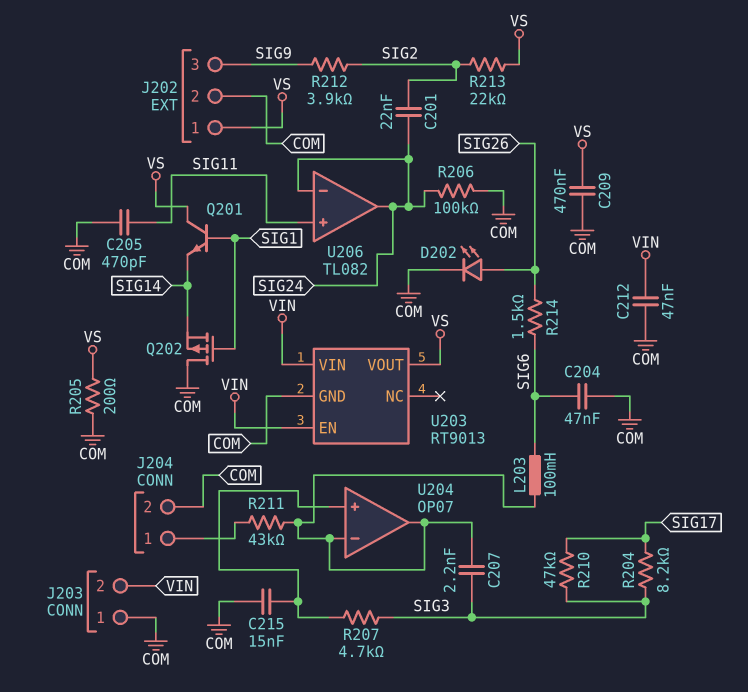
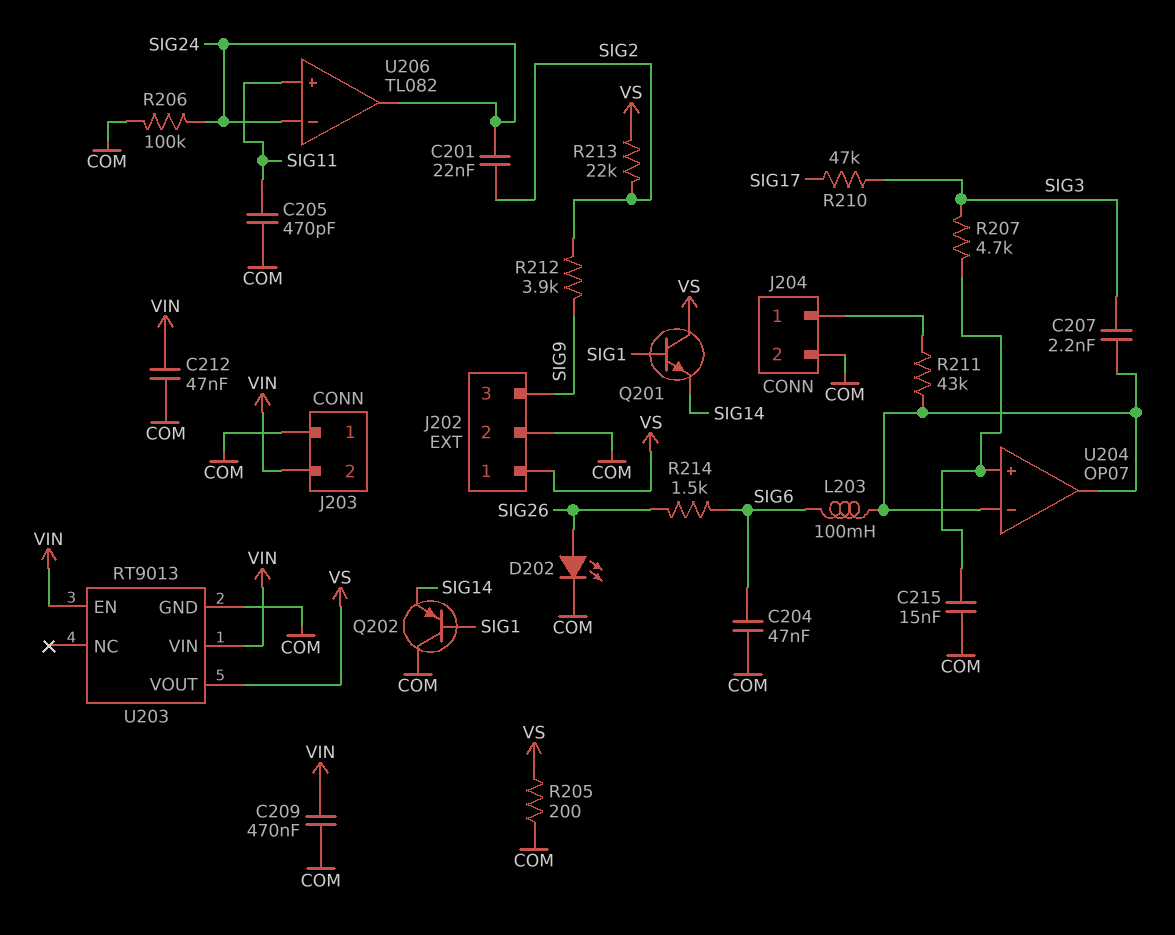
C209: 470nF (COM, VS) -> 470nF (COM, VIN)
Q202: PMOS (G SIG1, D COM, S SIG14) -> PNP (B SIG1, C COM, E SIG14)
R204: 8.2k (SIG3, SIG17) -> none

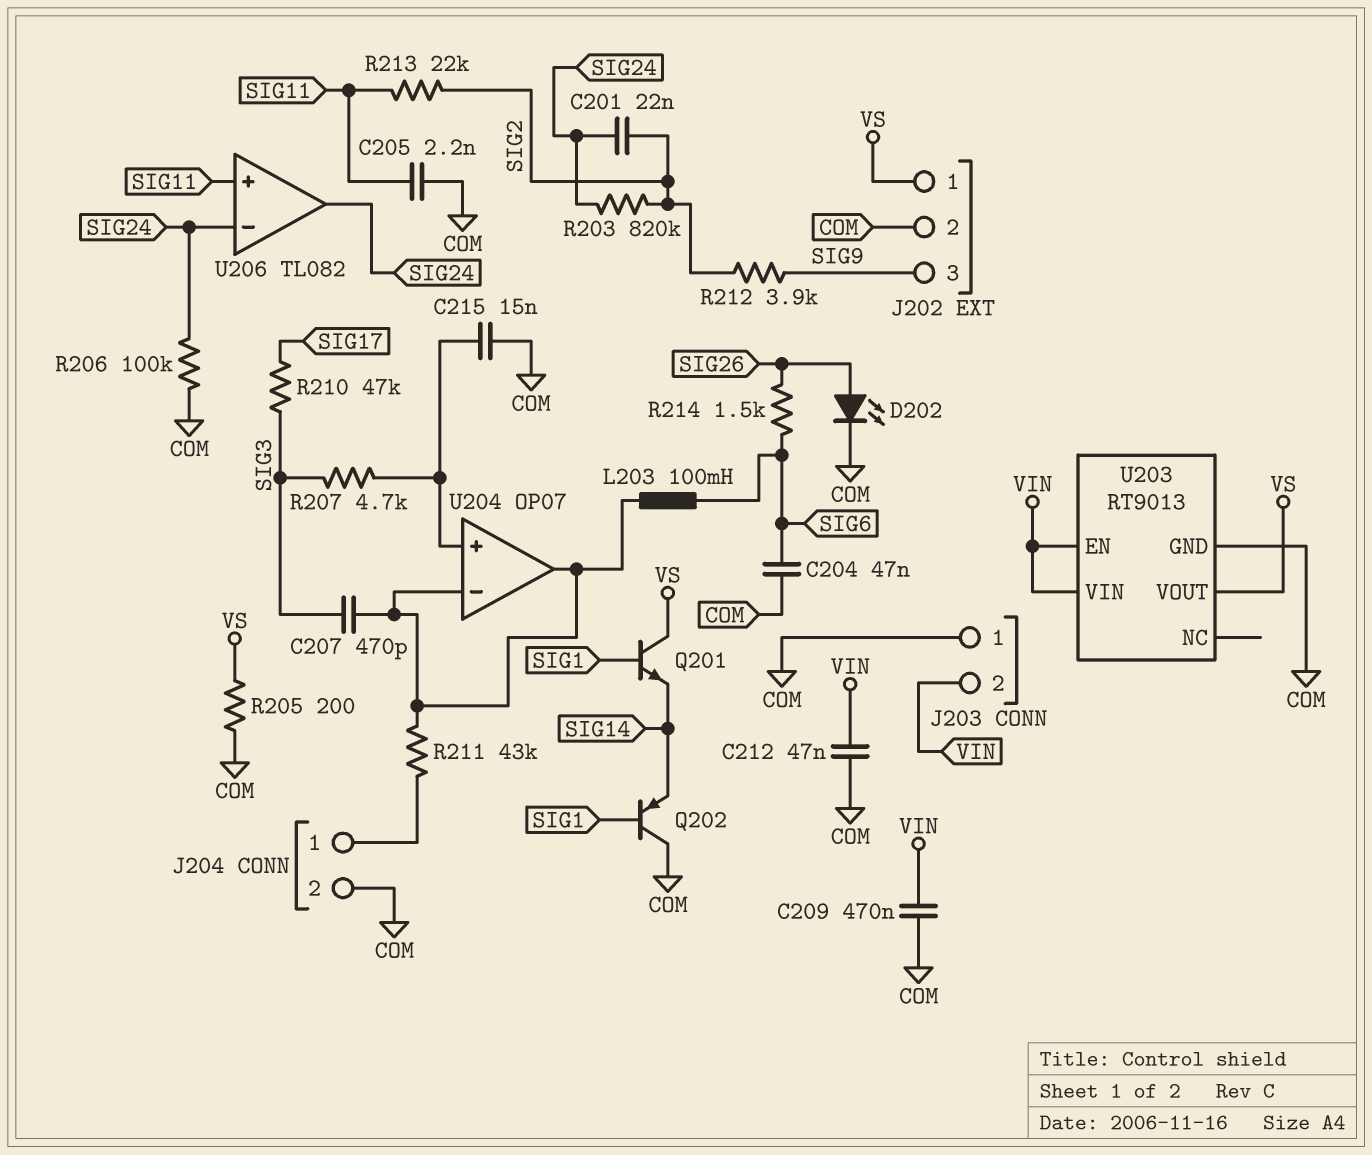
C205: 470pF (COM, SIG11) -> 2.2nF (COM, SIG11)
C207: 2.2nF (SIG3, U204/in-) -> 470pF (SIG3, U204/in-)
R203: none -> 820k (SIG2, SIG24)
R213: 22k (SIG2, VS) -> 22k (SIG2, SIG11)

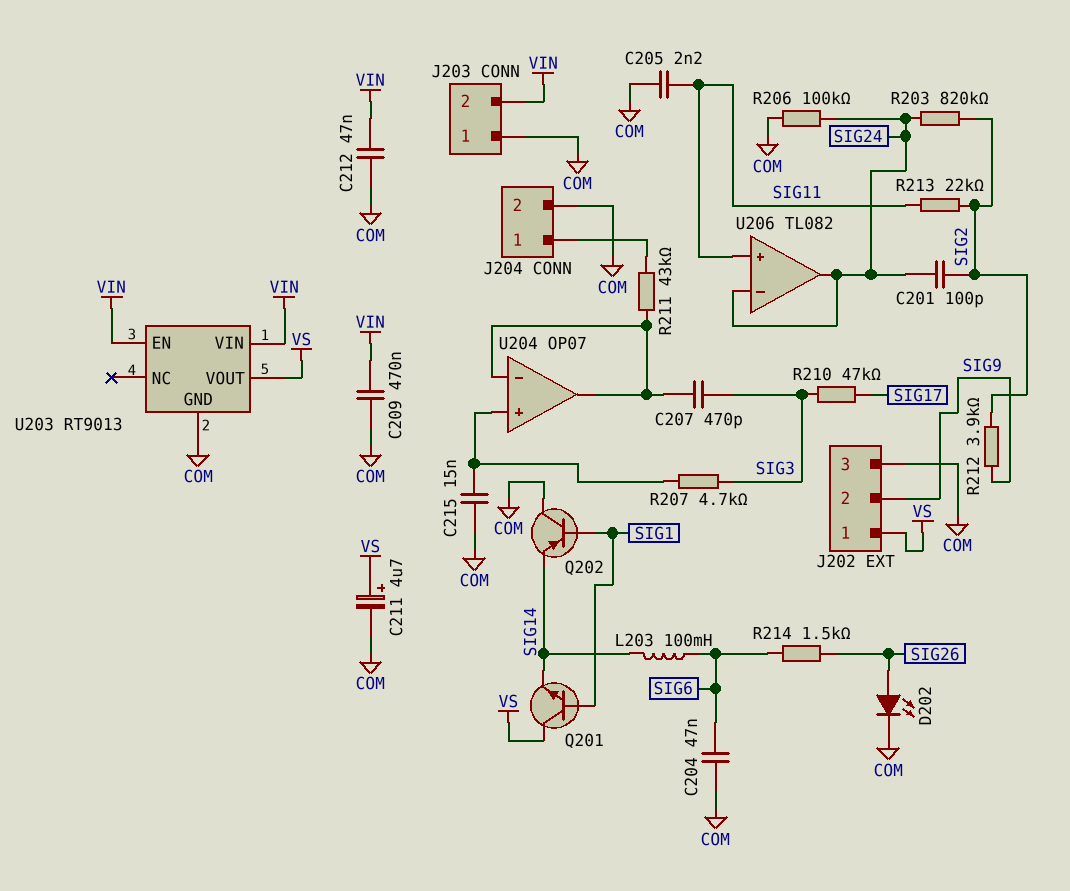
C201: 22nF (SIG2, SIG24) -> 100pF (SIG2, SIG24)
C211: none -> 4.7uF (plus VS, minus COM)
J202 pin 2: COM -> SIG9
J202 pin 3: SIG9 -> COM
L203: 100mH (SIG6, U204/in-) -> 100mH (SIG6, SIG14)
R205: 200 (COM, VS) -> none

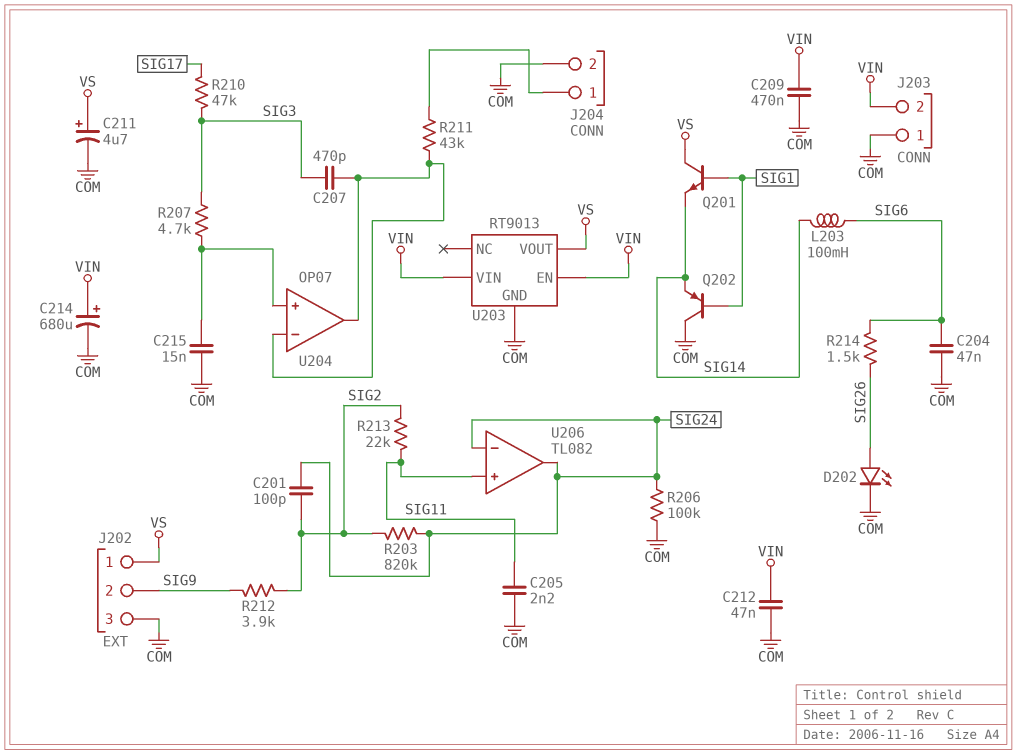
C214: none -> 680uF (plus VIN, minus COM)

